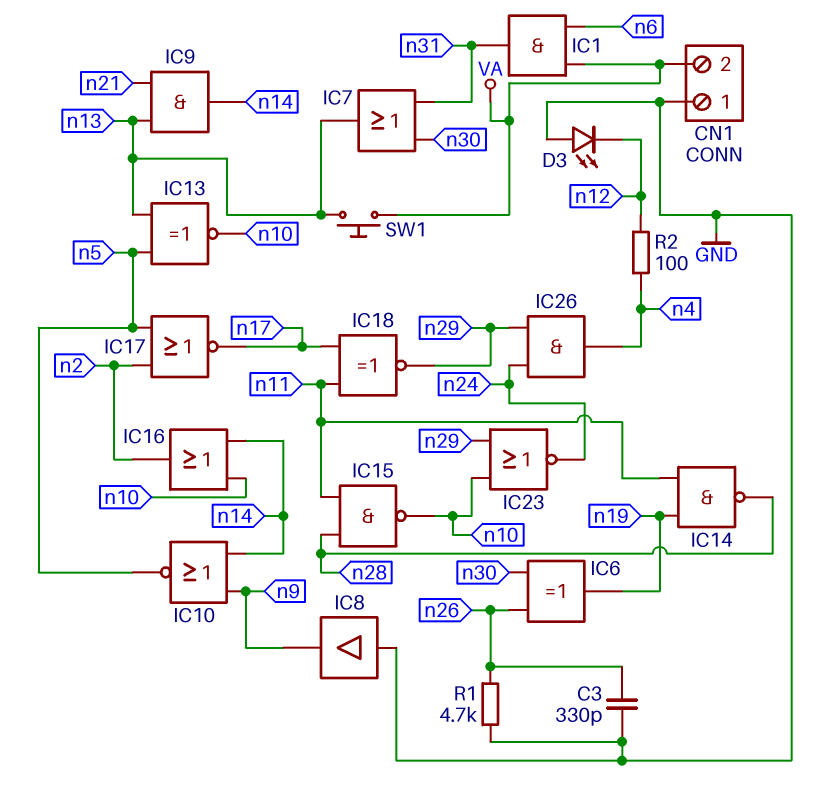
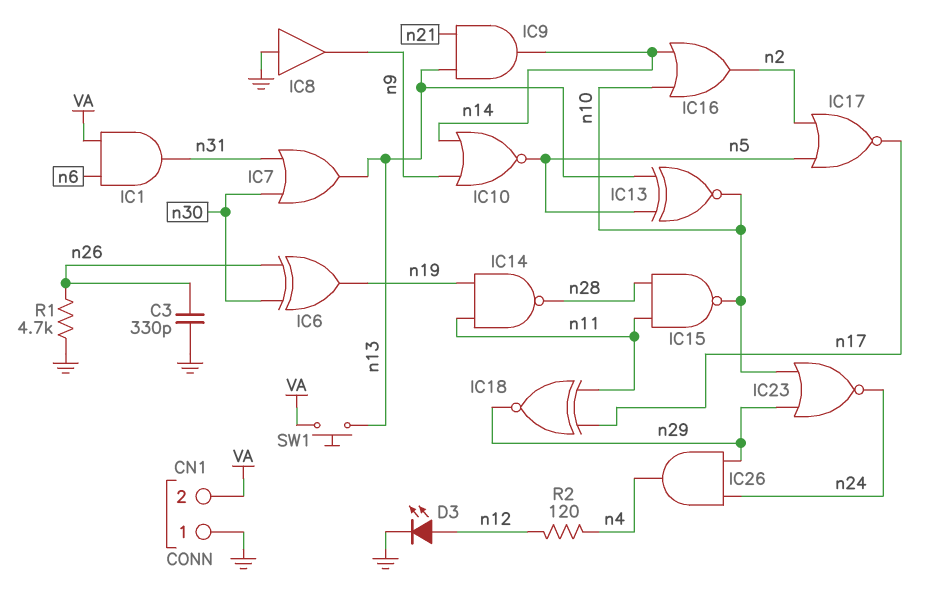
D3: LED (A GND, K n12) -> LED (A n12, K GND)
R2: 100 (n4, n12) -> 120 (n4, n12)

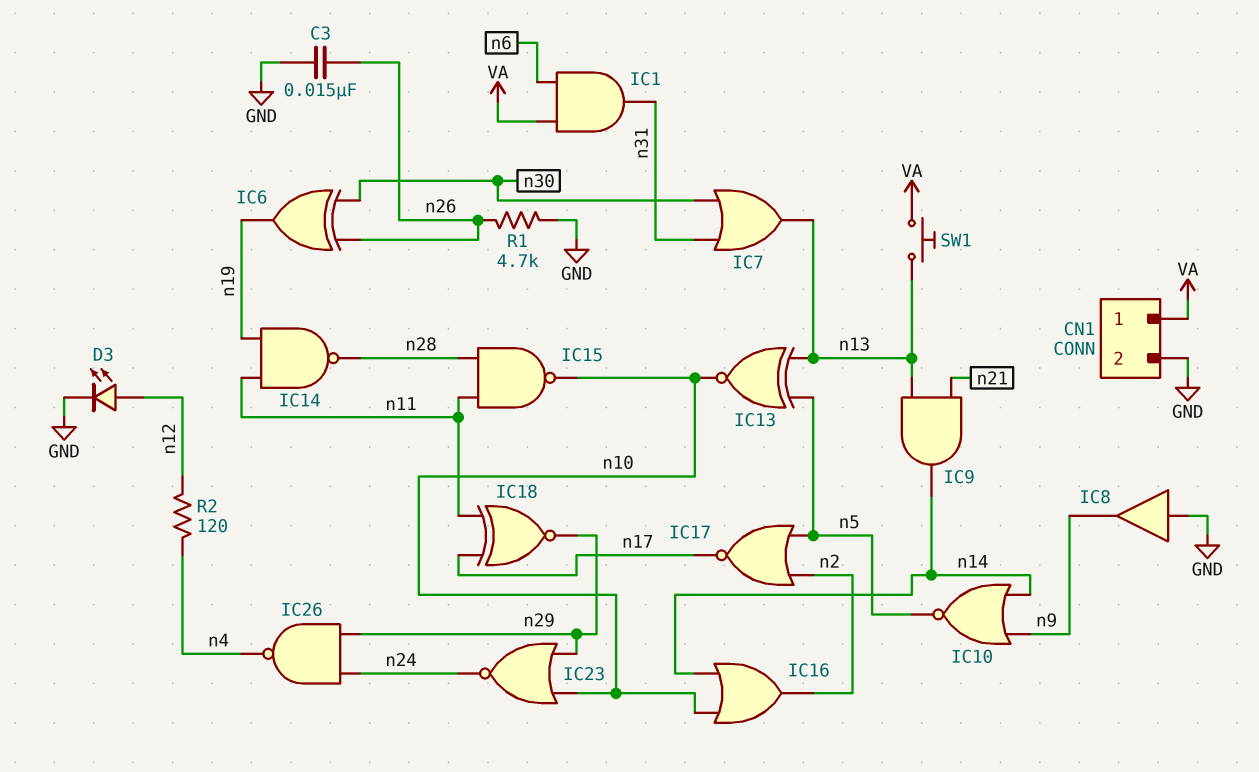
C3: 330pF (GND, n26) -> 15nF (GND, n26)
CN1 pin 1: GND -> VA
CN1 pin 2: VA -> GND
IC26: AND (in n24, in n29, out n4) -> NAND (in n24, in n29, out n4)

